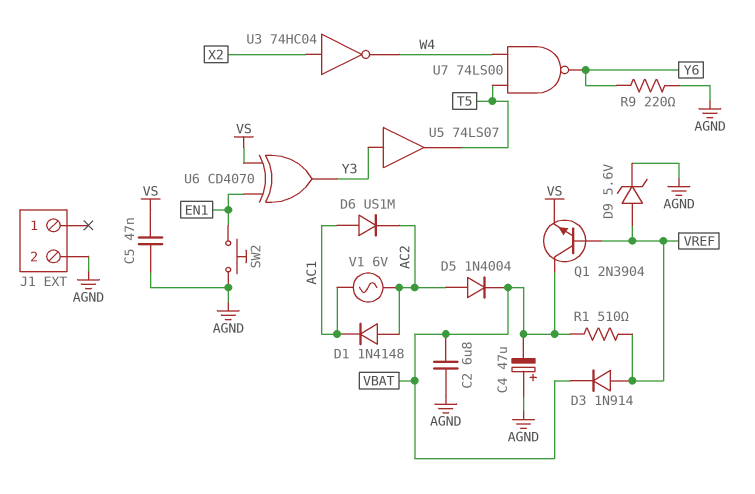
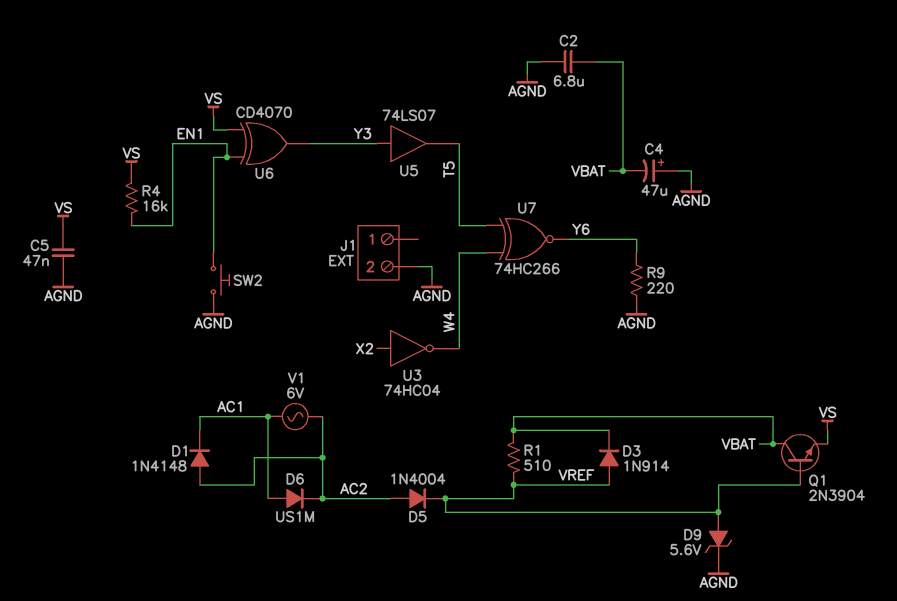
D5: diode 1N4004 (A AC2, K VBAT) -> diode 1N4004 (A AC2, K VREF)
R4: none -> 16k (EN1, VS)
U7: NAND 74LS00 (in T5, in W4, out Y6) -> XNOR 74HC266 (in T5, in W4, out Y6)

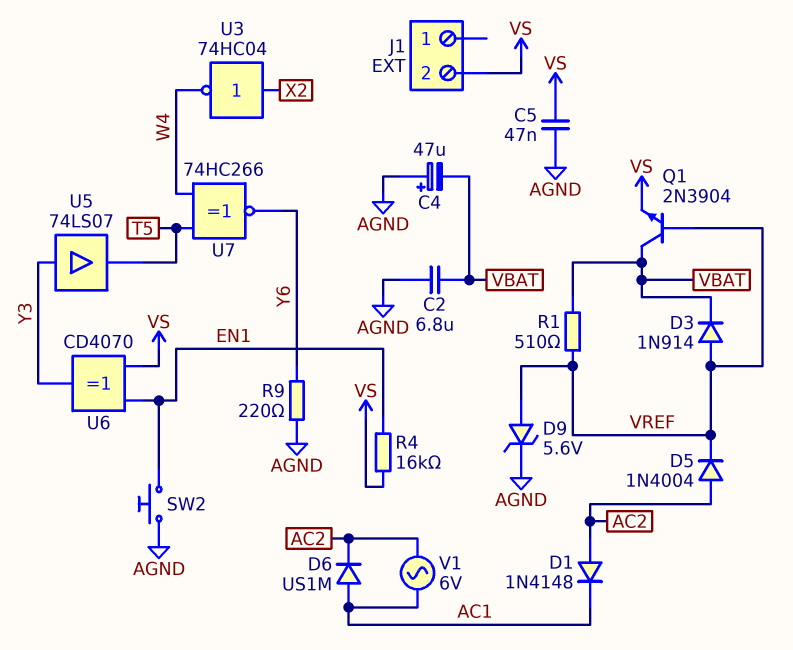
J1 pin 2: AGND -> VS

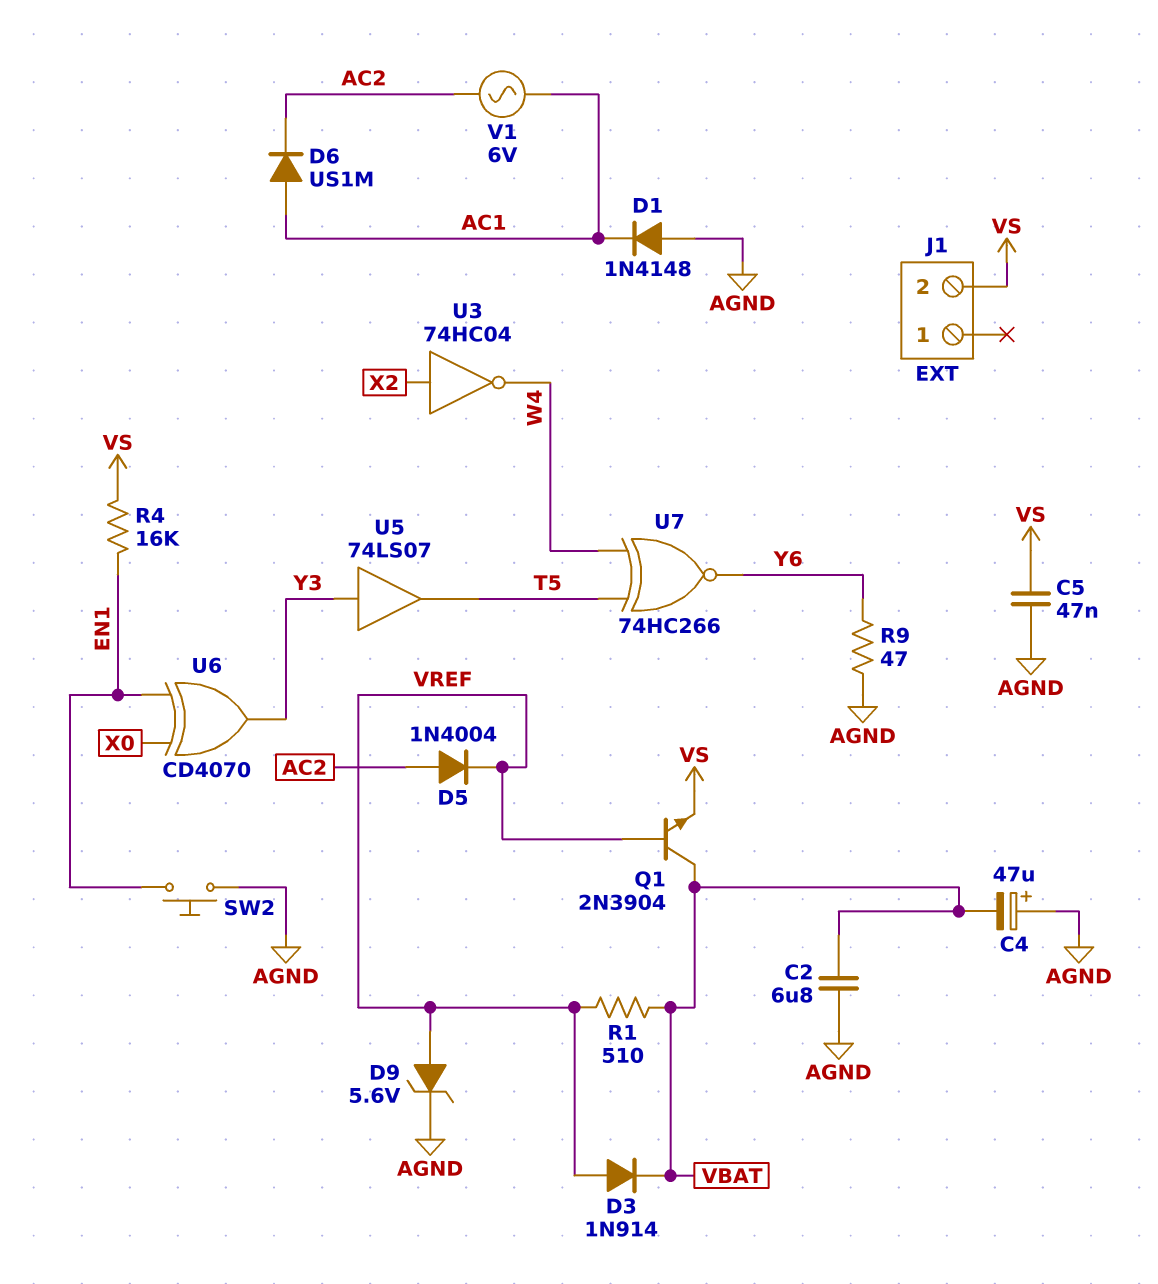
D1: diode 1N4148 (A AC2, K AC1) -> diode 1N4148 (A AGND, K AC1)
R9: 220 (AGND, Y6) -> 47 (AGND, Y6)
U6: XOR CD4070 (in EN1, in VS, out Y3) -> XOR CD4070 (in EN1, in X0, out Y3)

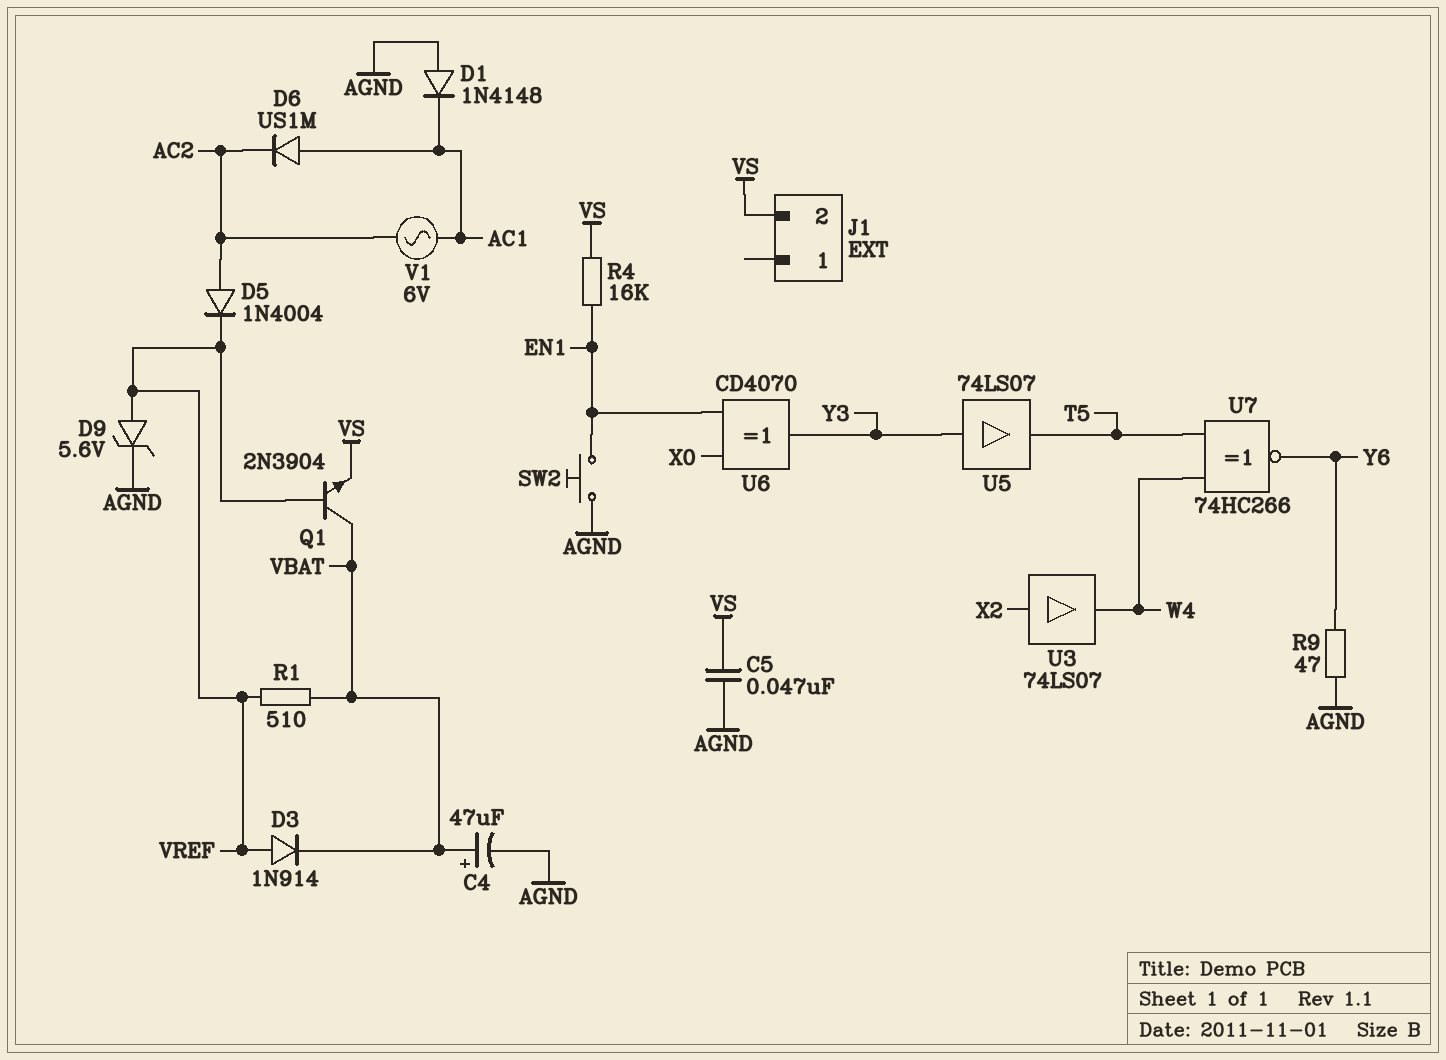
C2: 6.8uF (AGND, VBAT) -> none
C4: 47uF (plus AGND, minus VBAT) -> 47uF (plus VBAT, minus AGND)
U3: NOT 74HC04 (in X2, out W4) -> buffer 74LS07 (in X2, out W4)

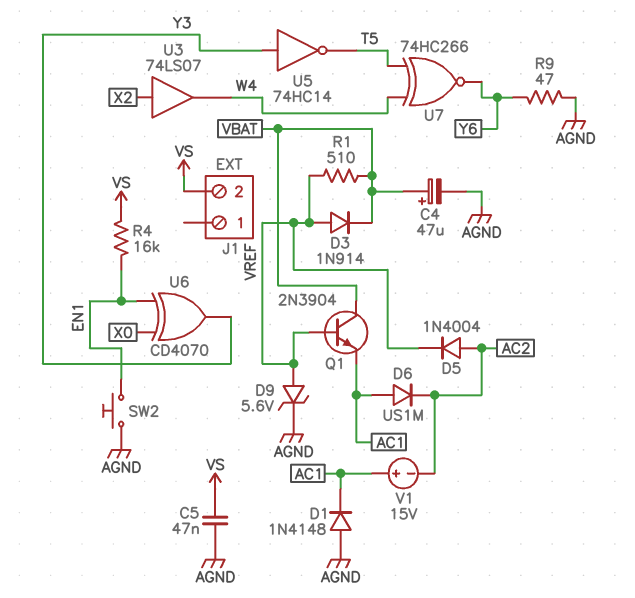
Q1: NPN 2N3904 (B VREF, C VBAT, E VS) -> NPN 2N3904 (B VREF, C VBAT, E AC1)
U5: buffer 74LS07 (in Y3, out T5) -> NOT 74HC14 (in Y3, out T5)
V1: AC 6V (AC1, AC2) -> 15V (plus AC1, minus AC2)

